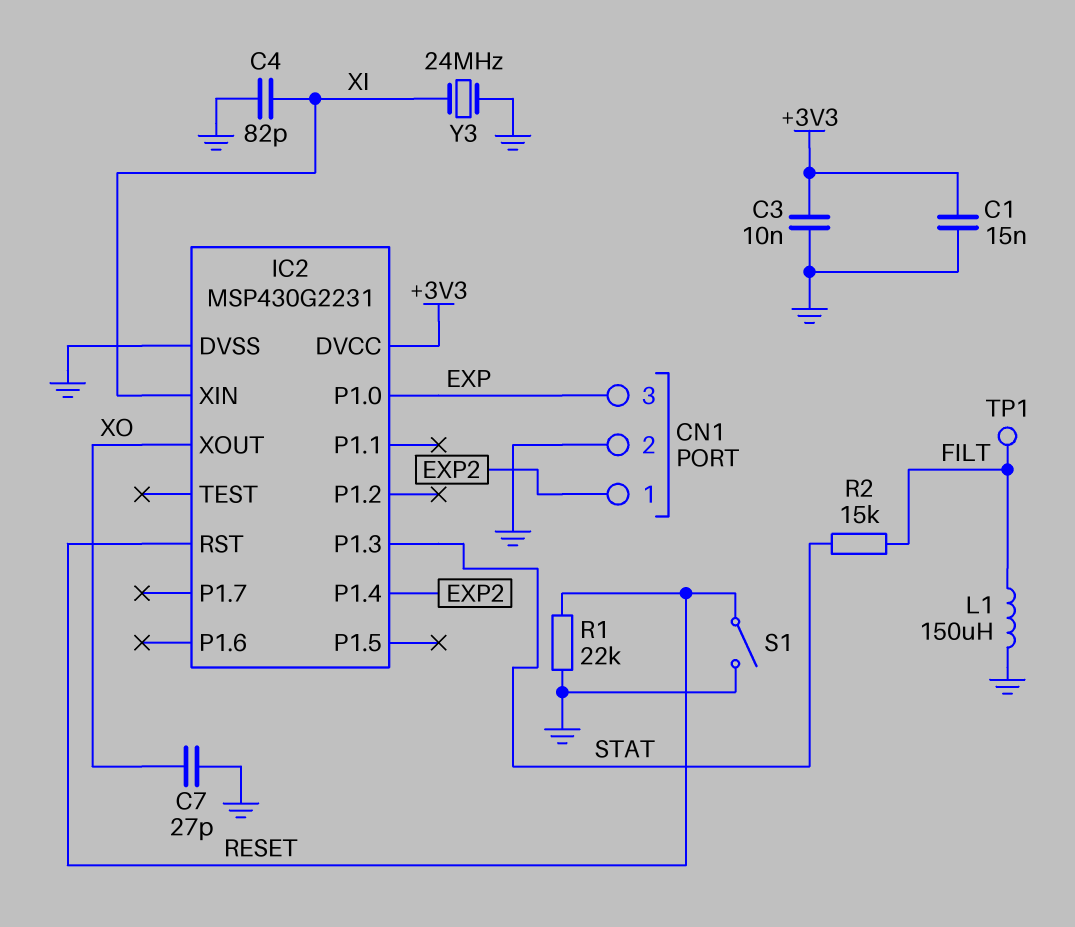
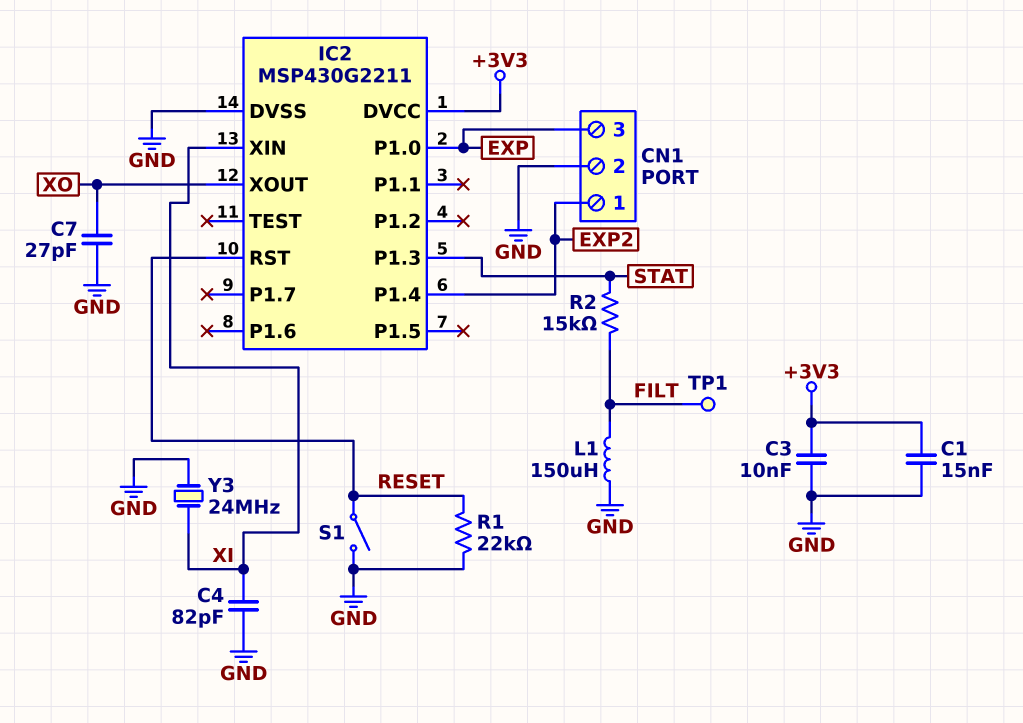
IC2: MSP430G2231 -> MSP430G2211

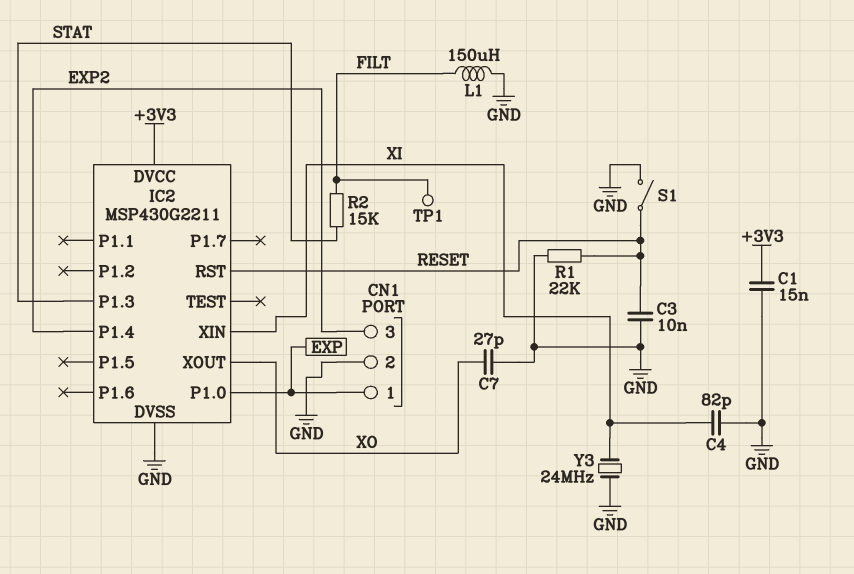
C3: 10nF (+3V3, GND) -> 10nF (GND, RESET)
CN1 pin 1: EXP2 -> EXP
CN1 pin 3: EXP -> EXP2

